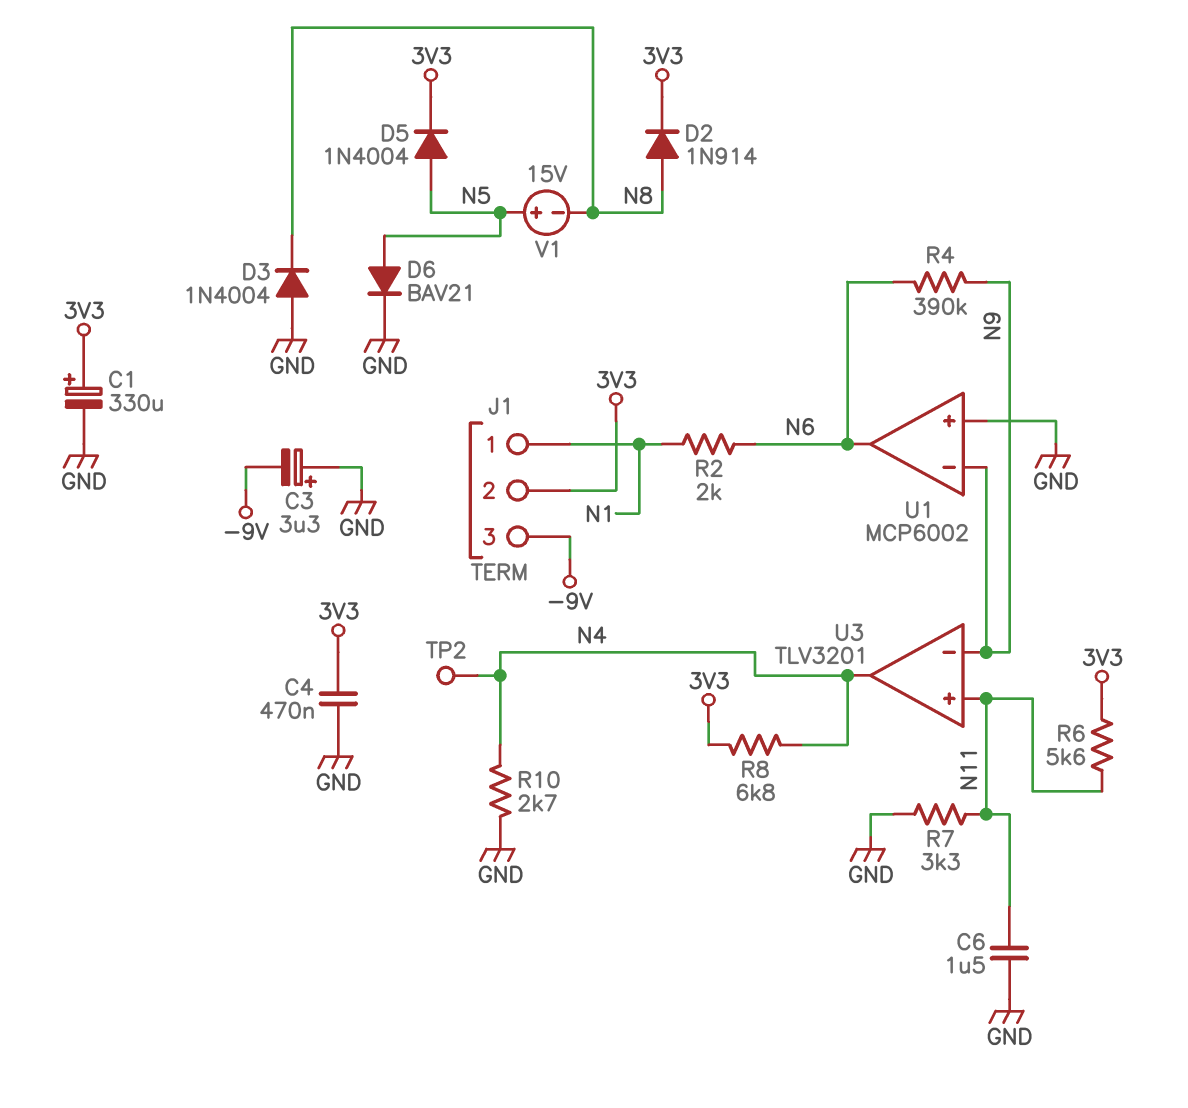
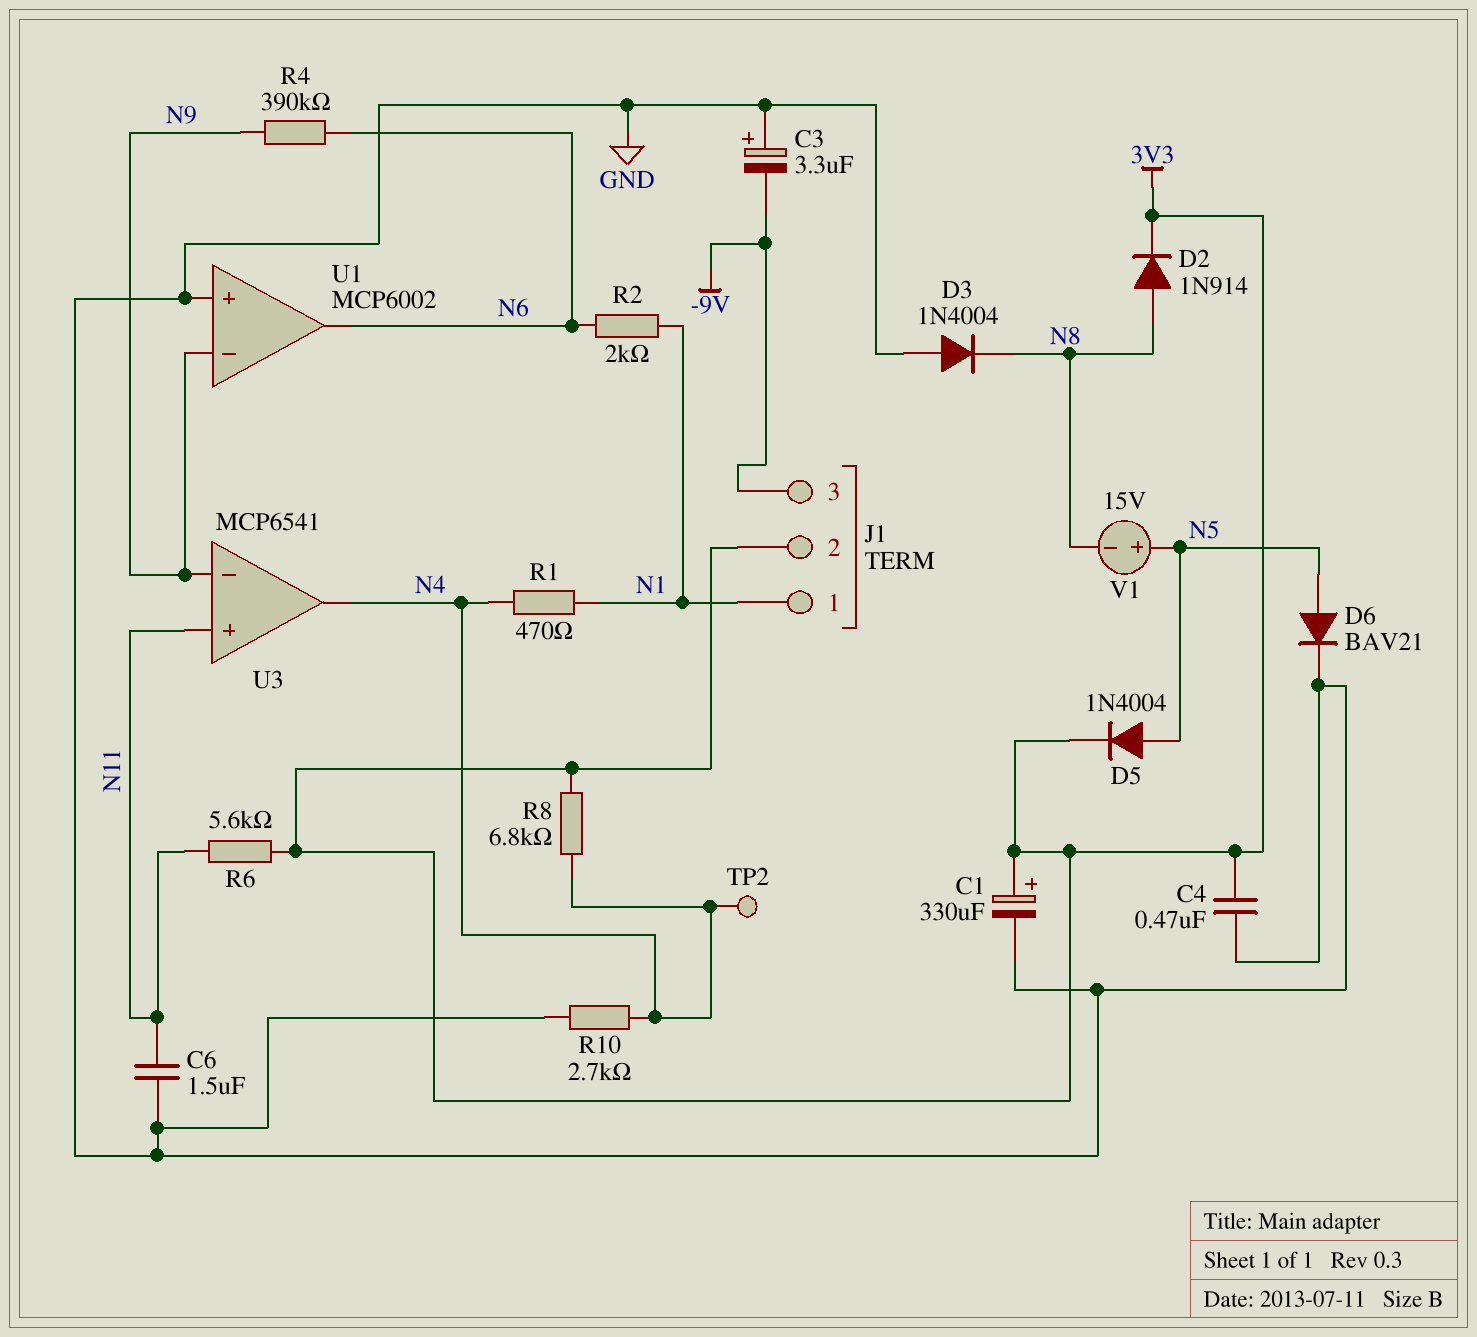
R1: none -> 470 (N1, N4)
R7: 3.3k (GND, N11) -> none
U3: TLV3201 -> MCP6541

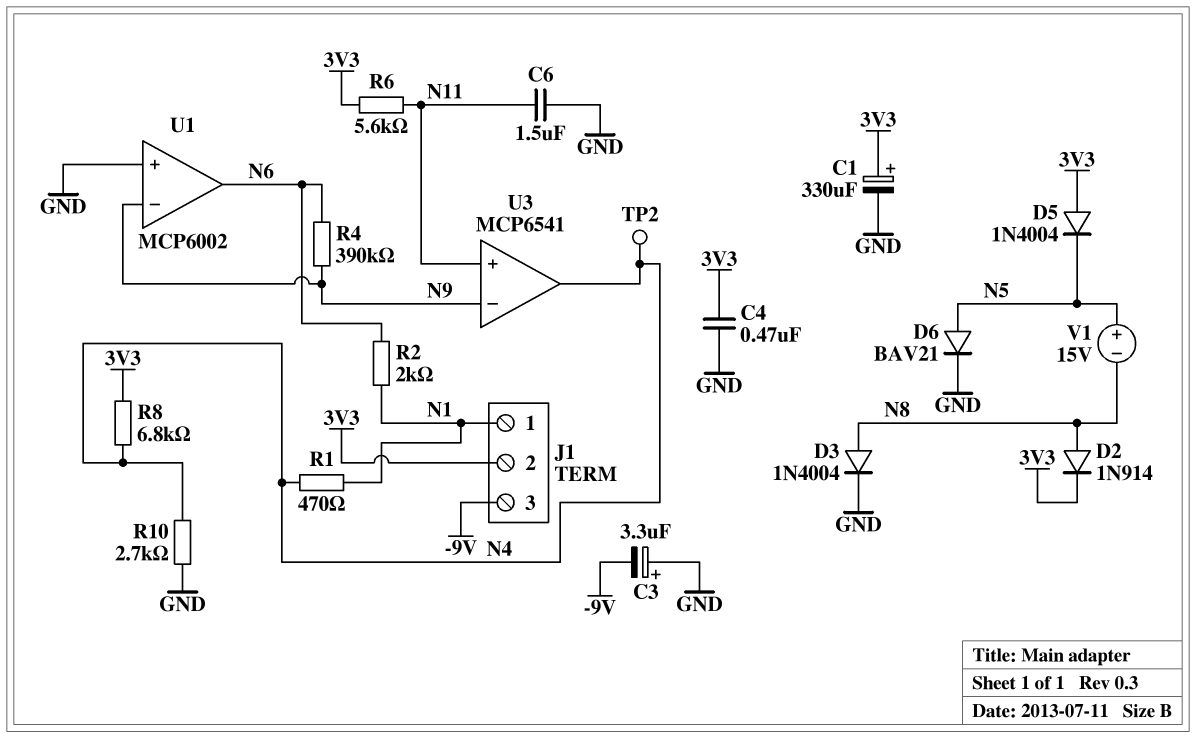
D3: diode 1N4004 (A GND, K N8) -> diode 1N4004 (A N8, K GND)
D5: diode 1N4004 (A N5, K 3V3) -> diode 1N4004 (A 3V3, K N5)

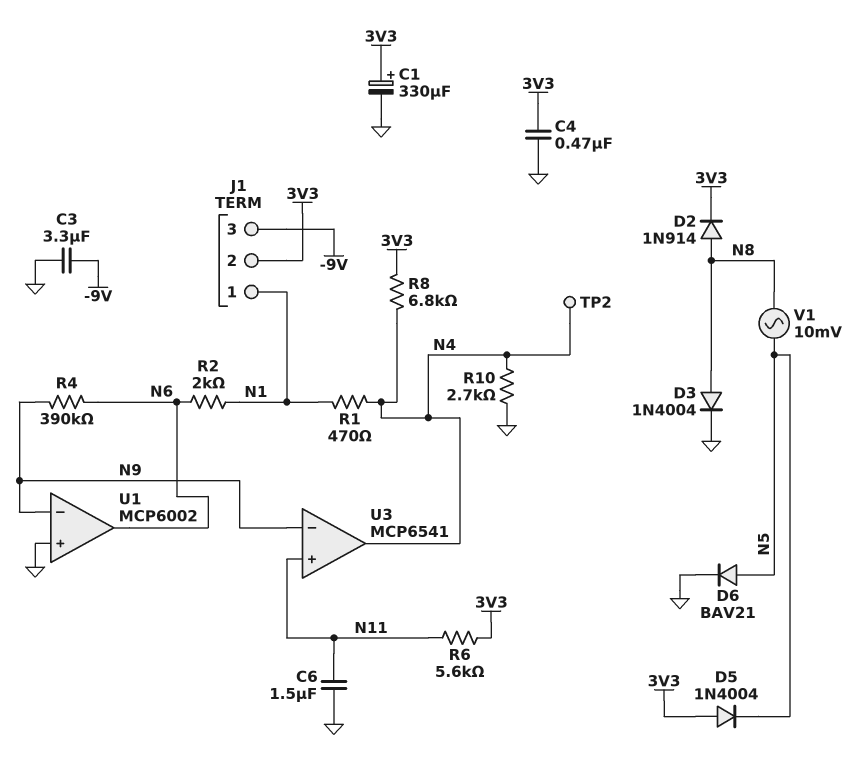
C3: 3.3uF (plus GND, minus -9V) -> 3.3uF (-9V, GND)
V1: 15V (plus N5, minus N8) -> AC 10mV (N5, N8)

